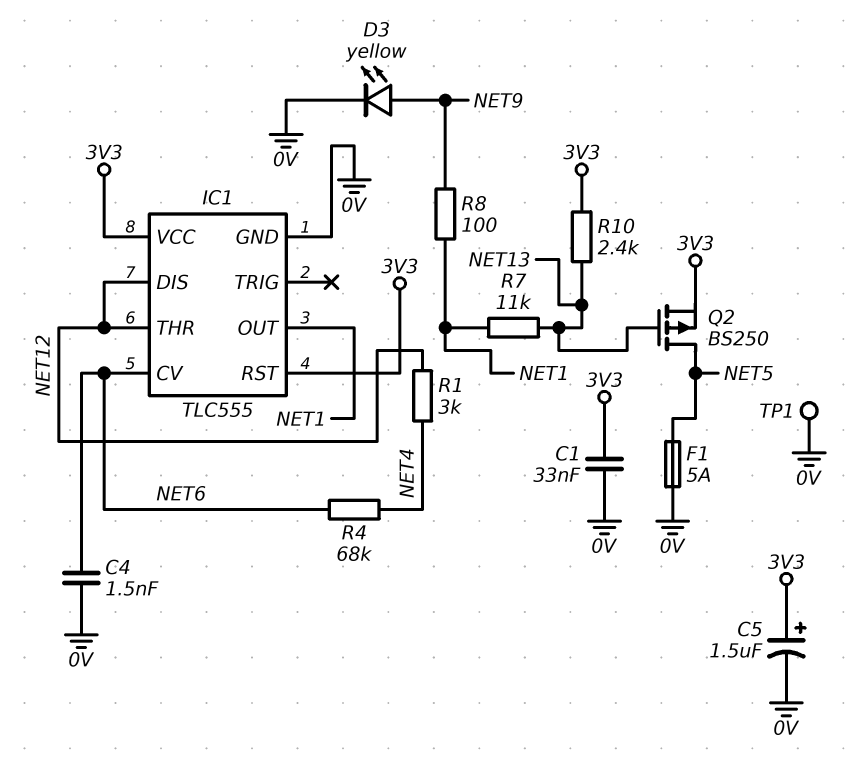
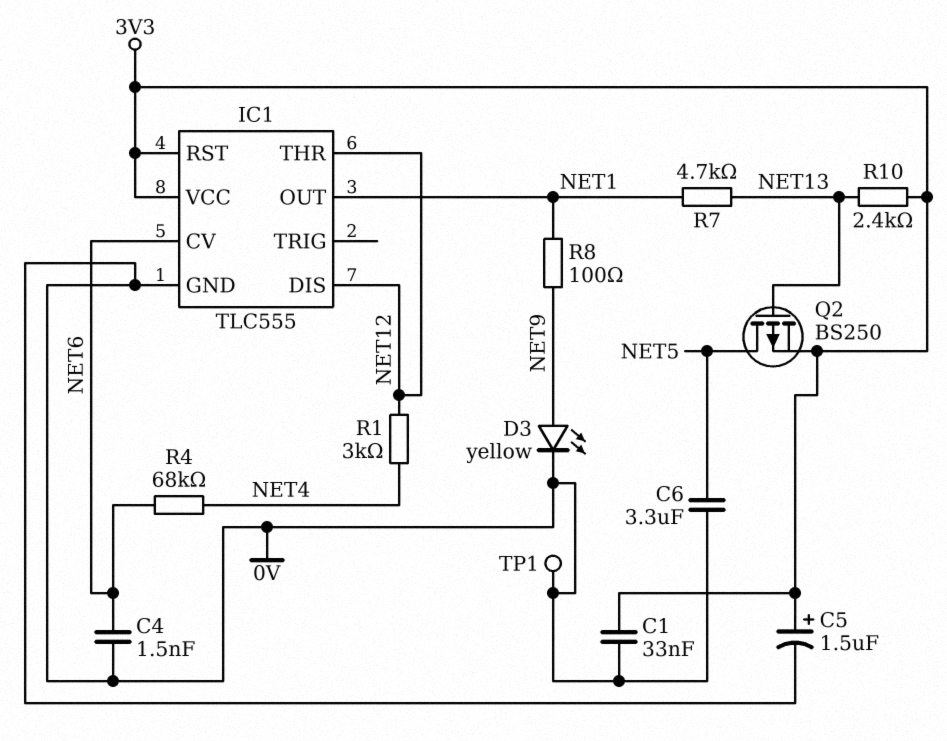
C6: none -> 3.3uF (0V, NET5)
F1: 5A (0V, NET5) -> none
R7: 11k (NET1, NET13) -> 4.7k (NET1, NET13)

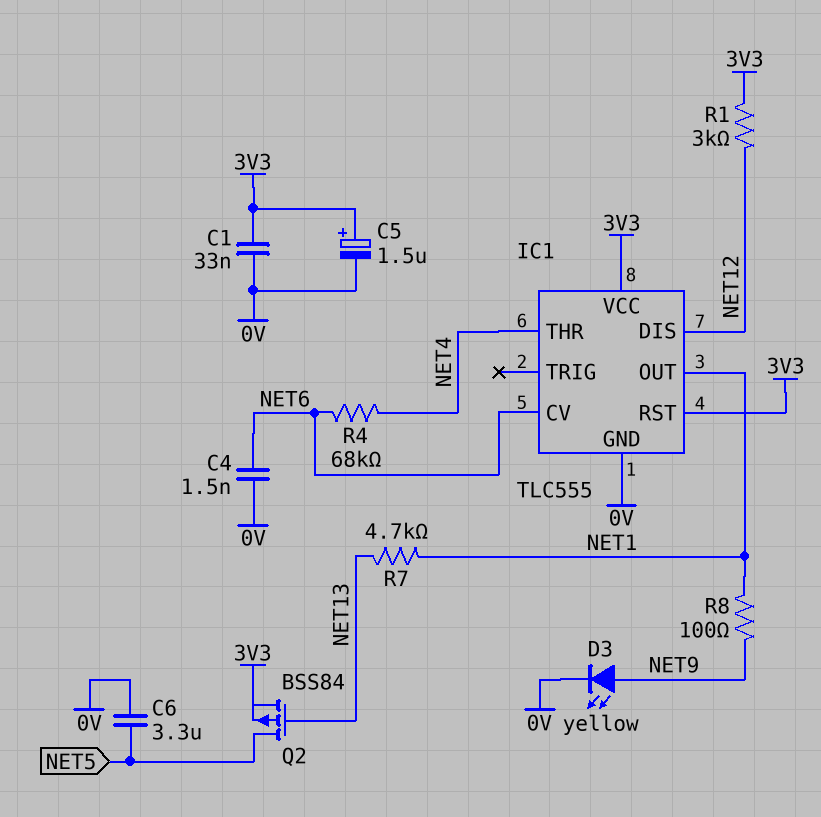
IC1 pin THR: NET12 -> NET4
Q2: PMOS BS250 (G NET13, D NET5, S 3V3) -> PMOS BSS84 (G NET13, D NET5, S 3V3)
R1: 3k (NET4, NET12) -> 3k (3V3, NET12)
R10: 2.4k (3V3, NET13) -> none
TP1: test point (0V) -> none

